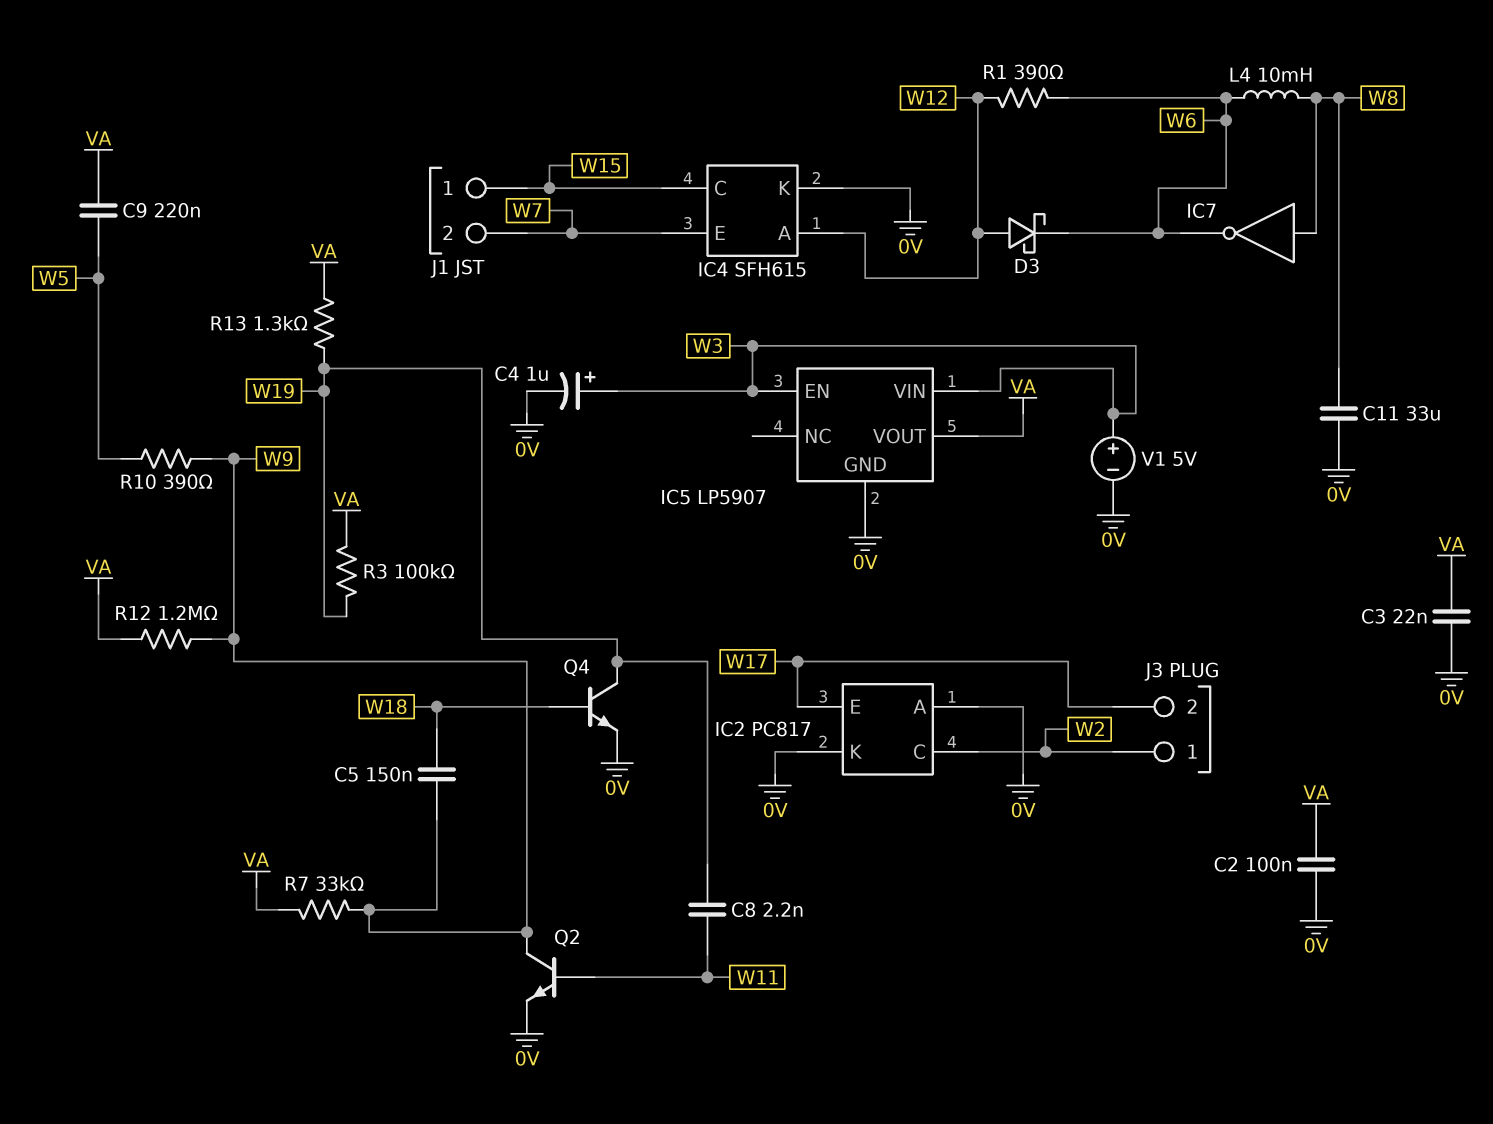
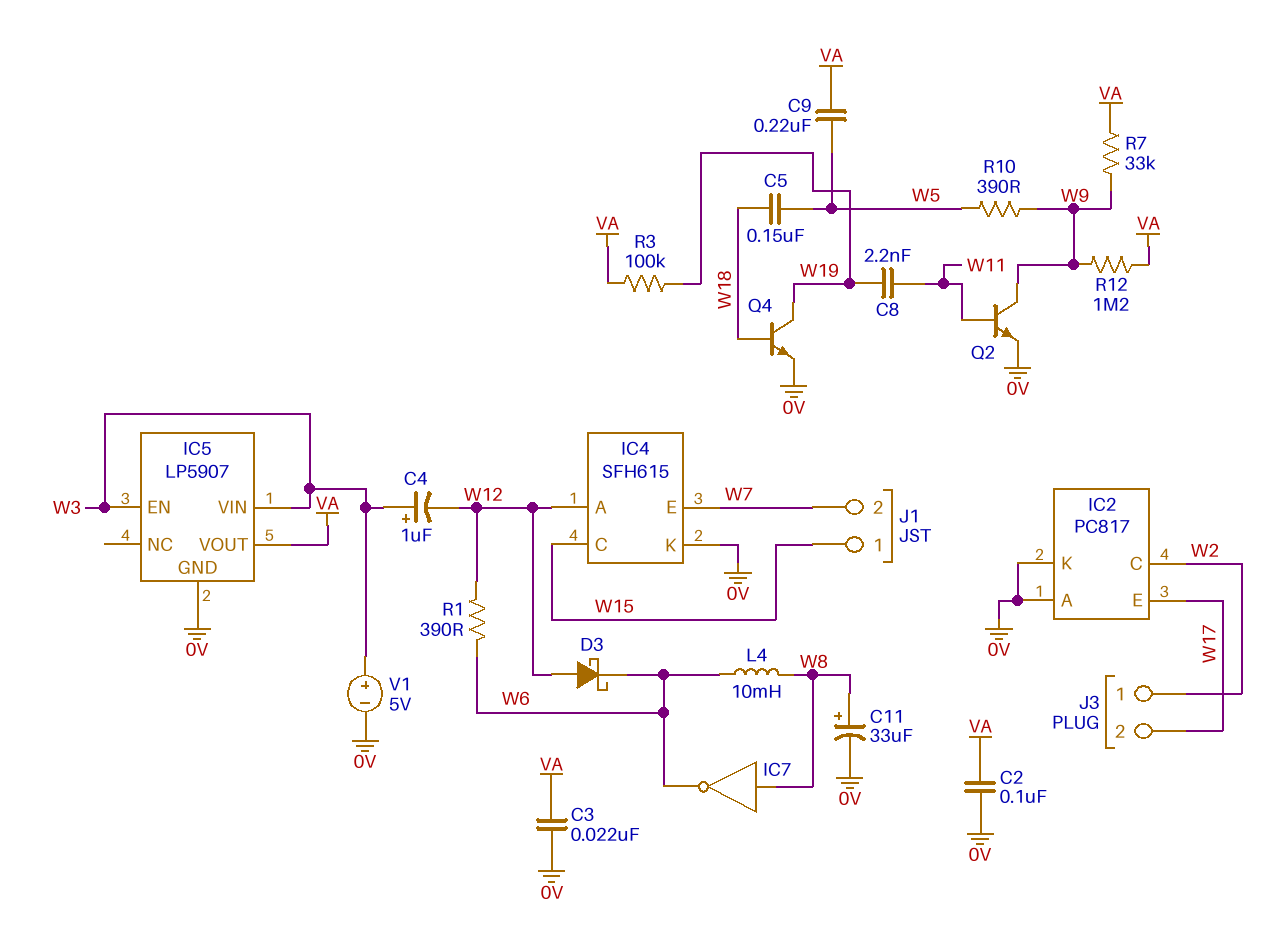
C4: 1uF (plus W3, minus 0V) -> 1uF (plus W3, minus W12)
C5: 150nF (W9, W18) -> 150nF (W5, W18)
C11: 33uF (0V, W8) -> 33uF (plus W8, minus 0V)
R13: 1.3k (VA, W19) -> none

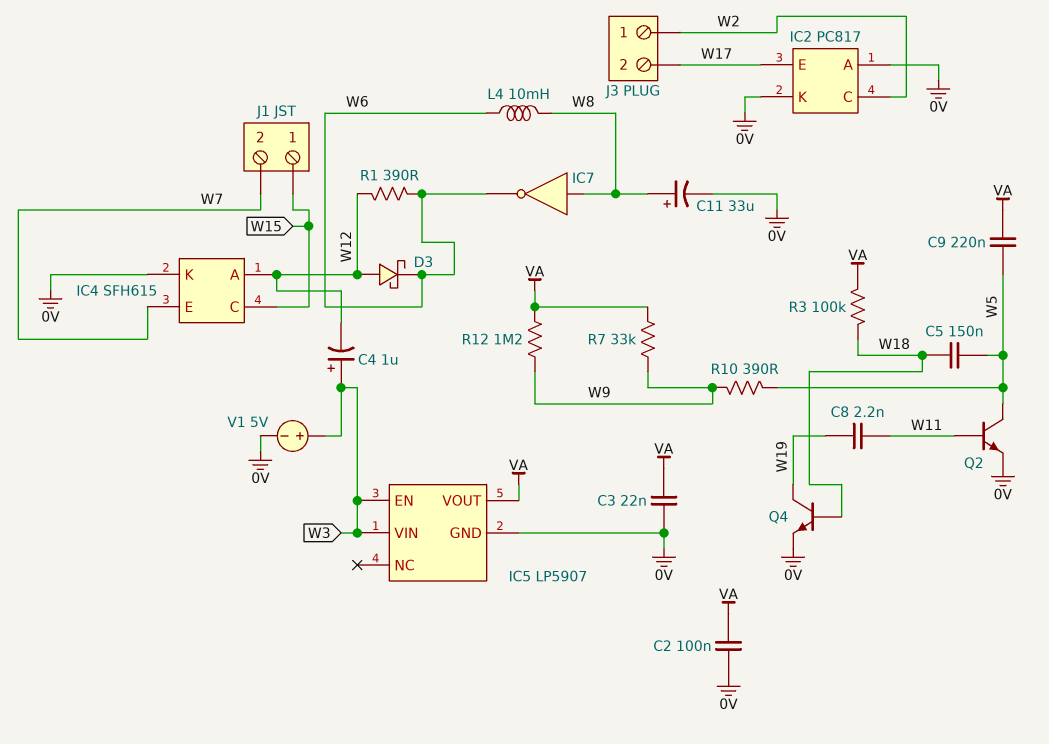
Q2: NPN (B W11, C W9, E 0V) -> NPN (B W11, C W5, E 0V)
R3: 100k (VA, W19) -> 100k (VA, W18)

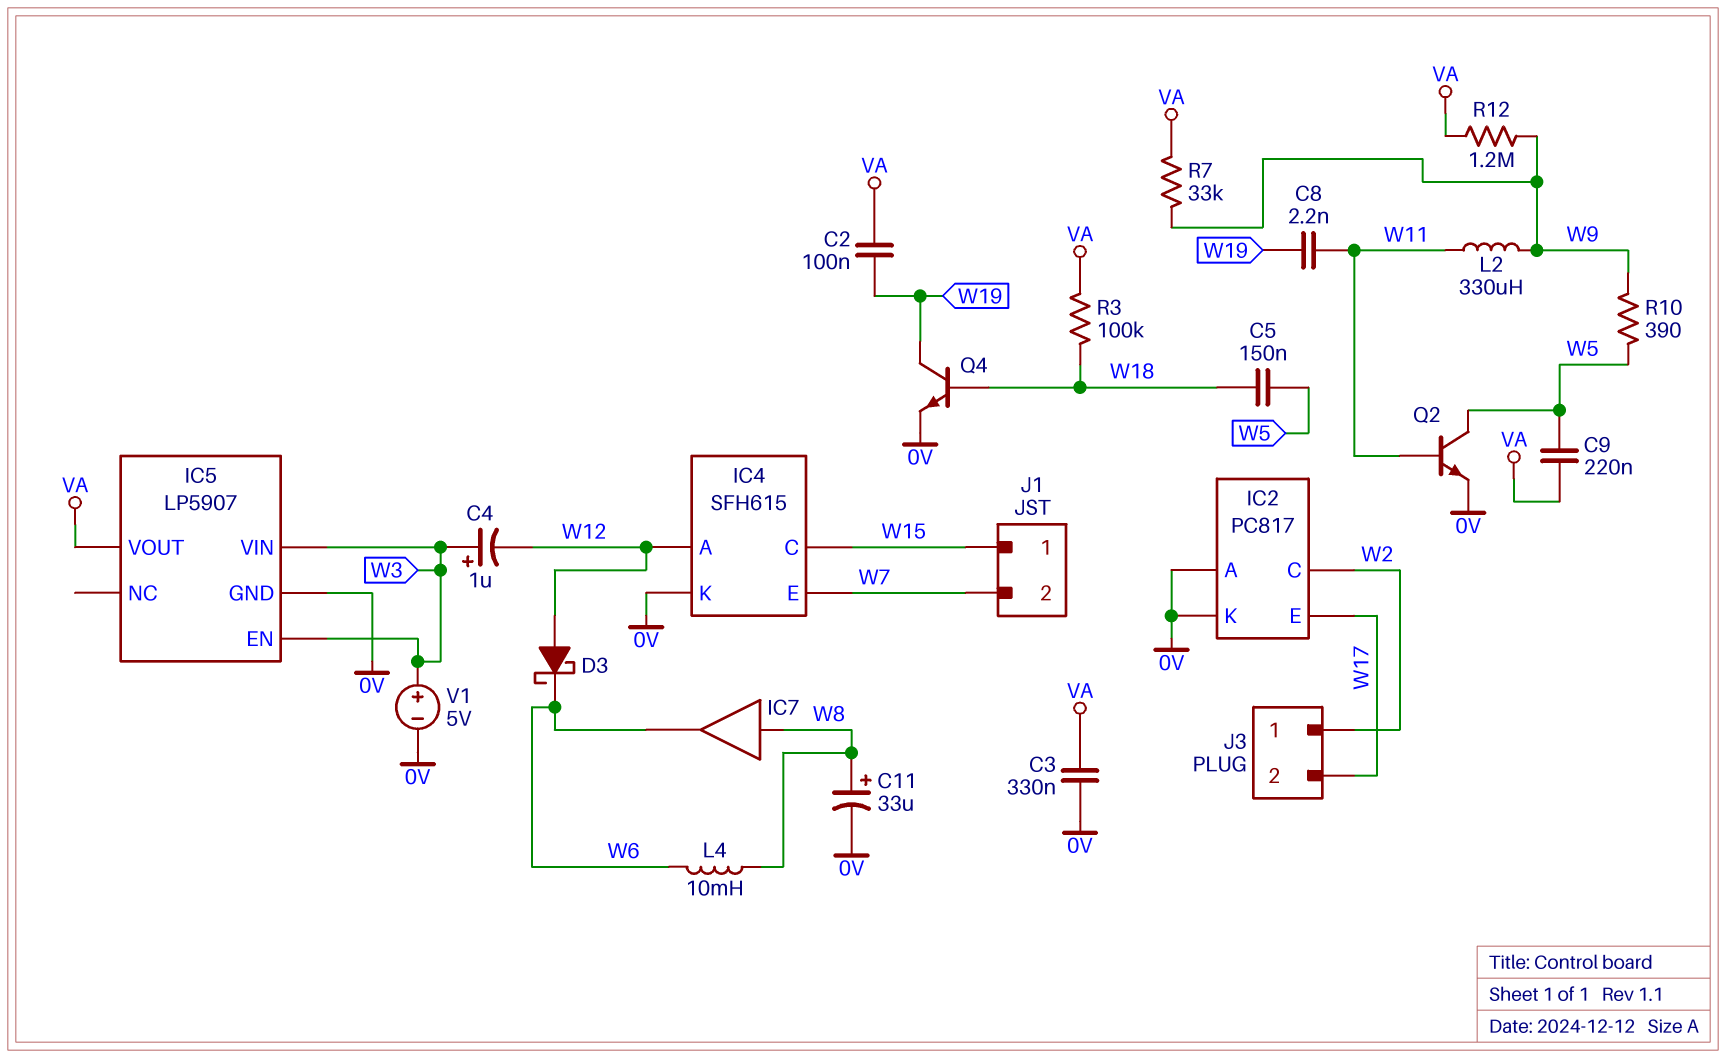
C2: 100nF (0V, VA) -> 100nF (VA, W19)
C3: 22nF (0V, VA) -> 330nF (0V, VA)
IC7: NOT (in W8, out W6) -> buffer (in W8, out W6)
L2: none -> 330uH (W9, W11)
R1: 390 (W6, W12) -> none

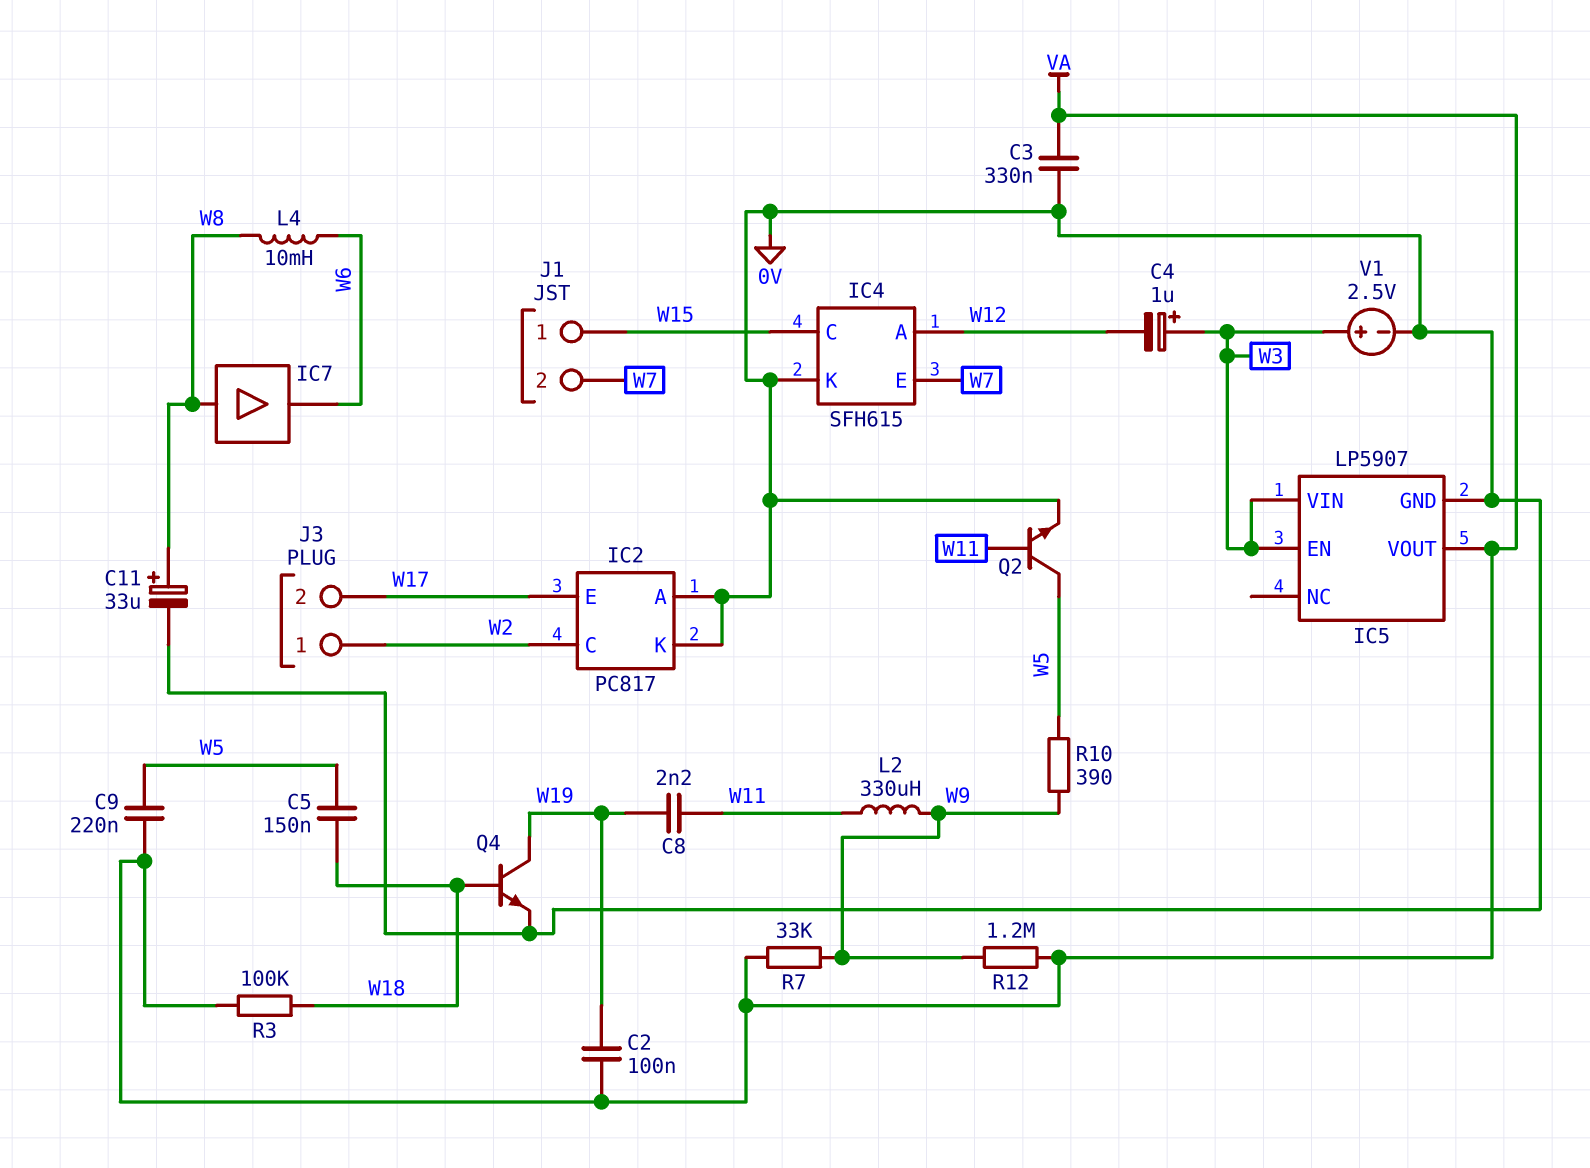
D3: schottky (A W12, K W6) -> none
V1: 5V (plus W3, minus 0V) -> 2.5V (plus W3, minus 0V)

